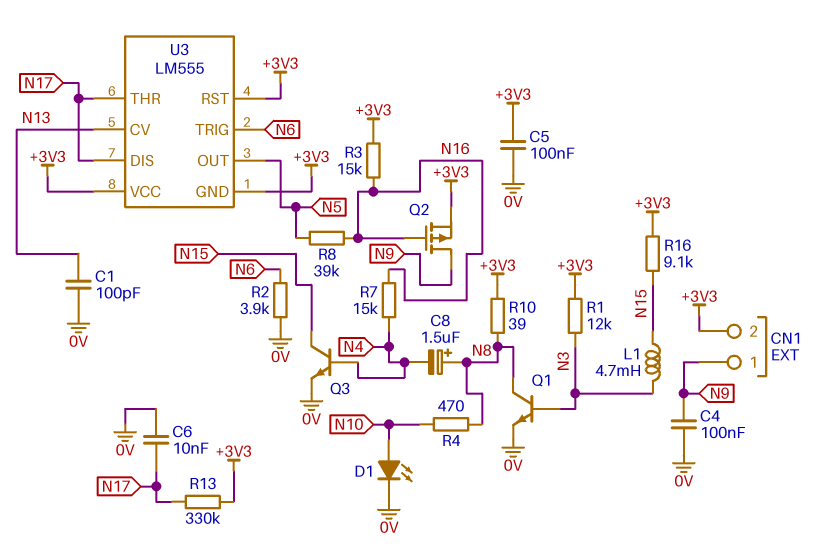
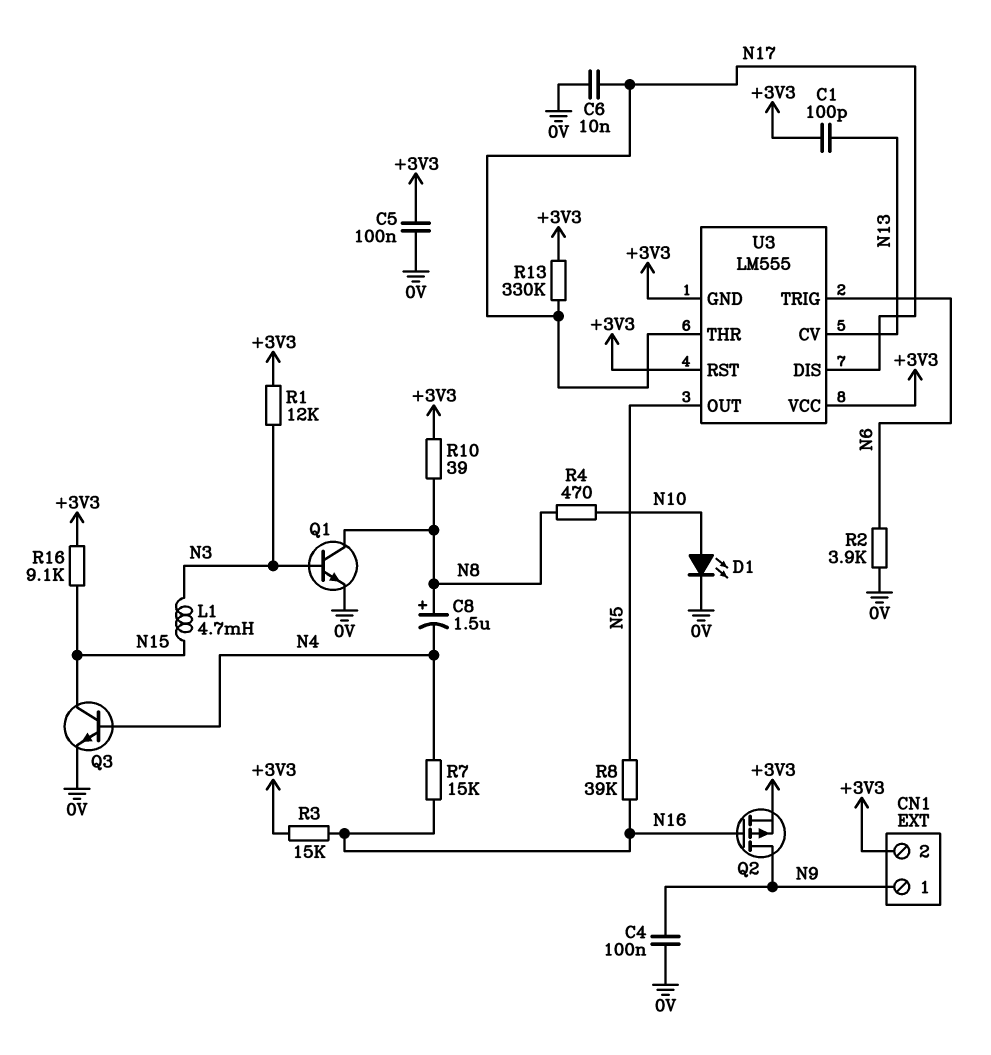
C1: 100pF (0V, N13) -> 100pF (+3V3, N13)

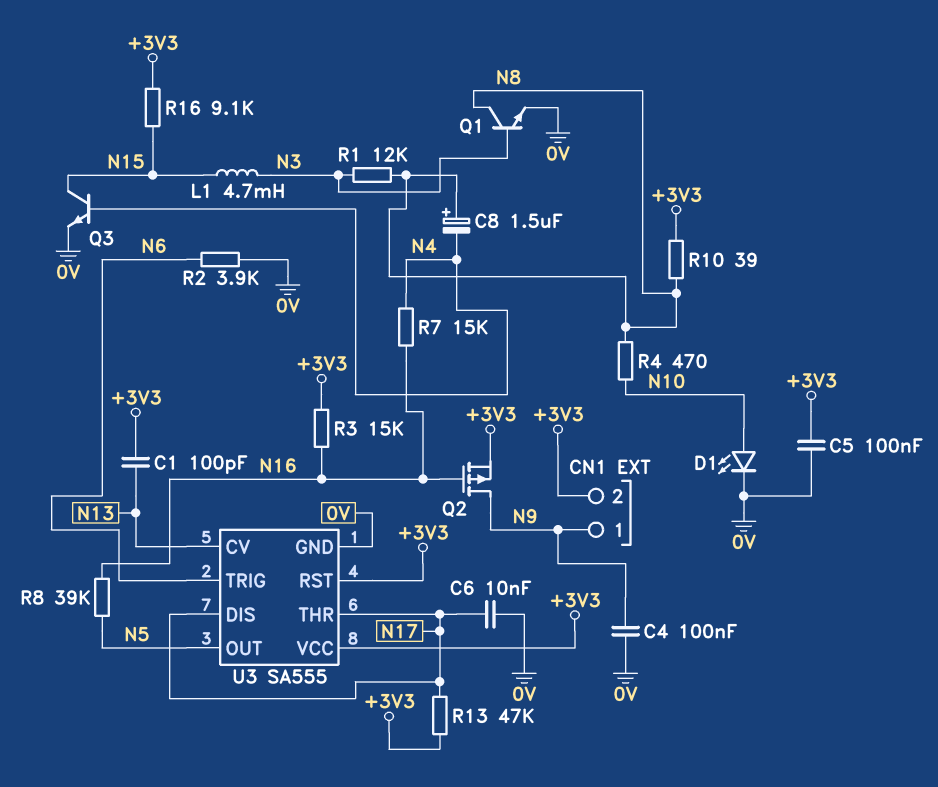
R1: 12k (+3V3, N3) -> 12k (N3, N8)
R13: 330k (+3V3, N17) -> 47k (+3V3, N17)
U3: LM555 -> SA555
U3 pin GND: +3V3 -> 0V

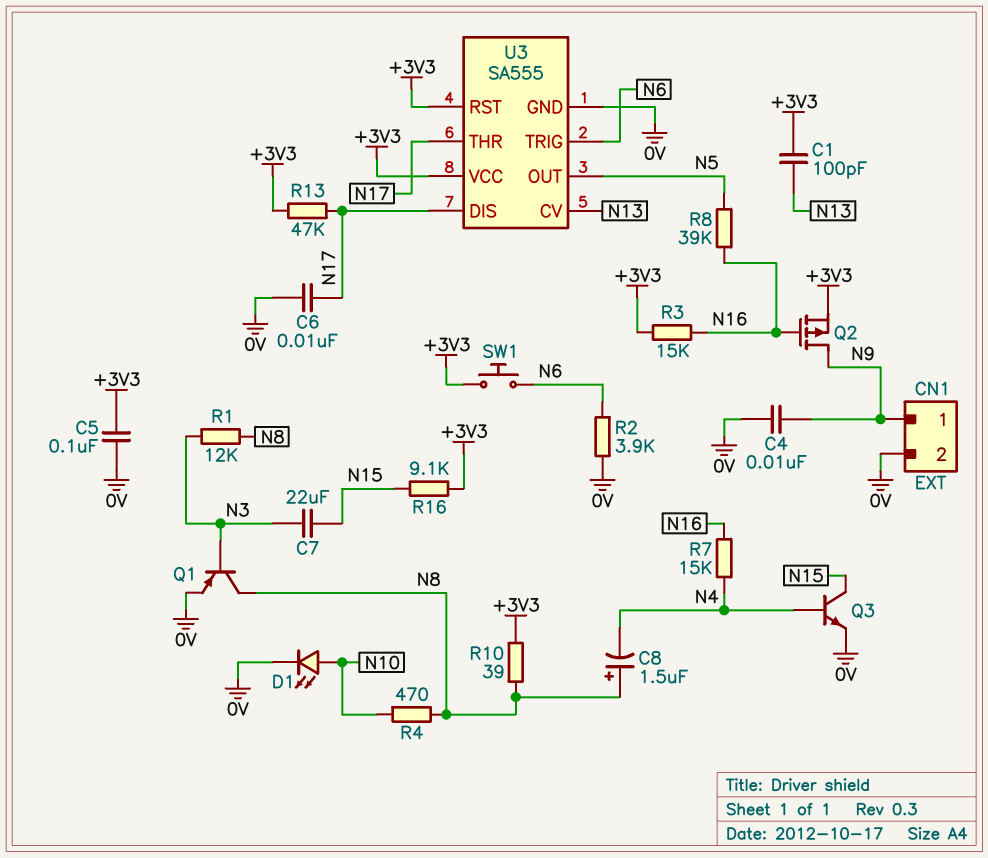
C4: 100nF (0V, N9) -> 10nF (0V, N9)
C7: none -> 22uF (N3, N15)
CN1 pin 2: +3V3 -> 0V
L1: 4.7mH (N3, N15) -> none
Q1: NPN (B N3, C N8, E 0V) -> PNP (B N3, C N8, E 0V)
SW1: none -> button (+3V3, N6)

